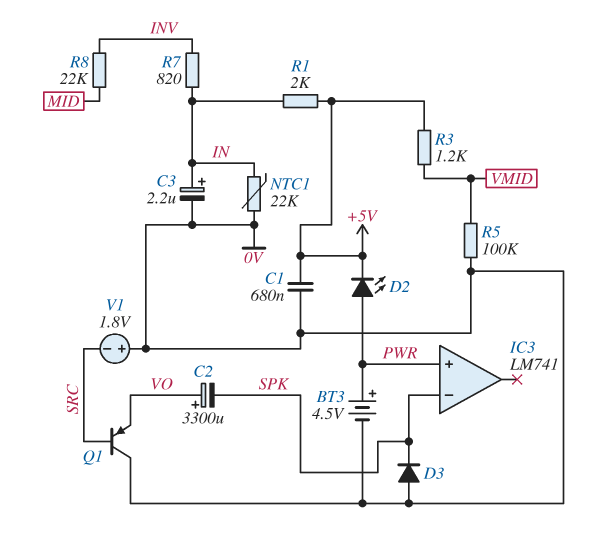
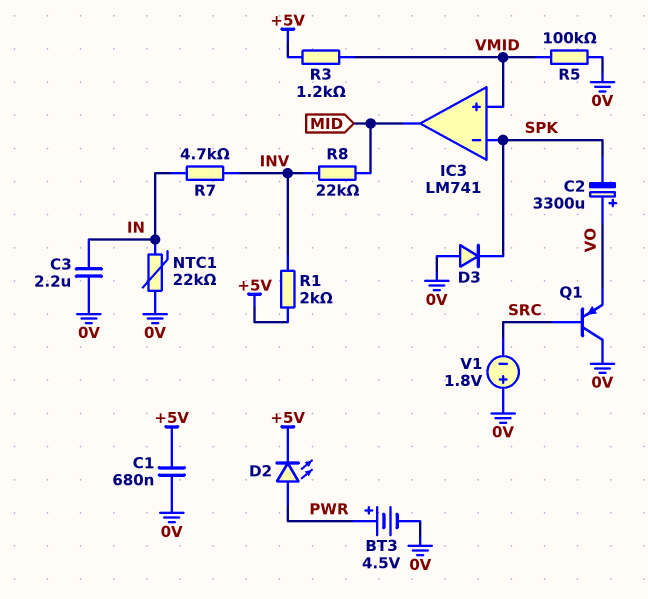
C3: 2.2uF (plus IN, minus 0V) -> 2.2uF (0V, IN)
IC3 pin in+: PWR -> VMID
IC3 pin out: none -> MID
R1: 2k (+5V, IN) -> 2k (+5V, INV)
R7: 820 (IN, INV) -> 4.7k (IN, INV)

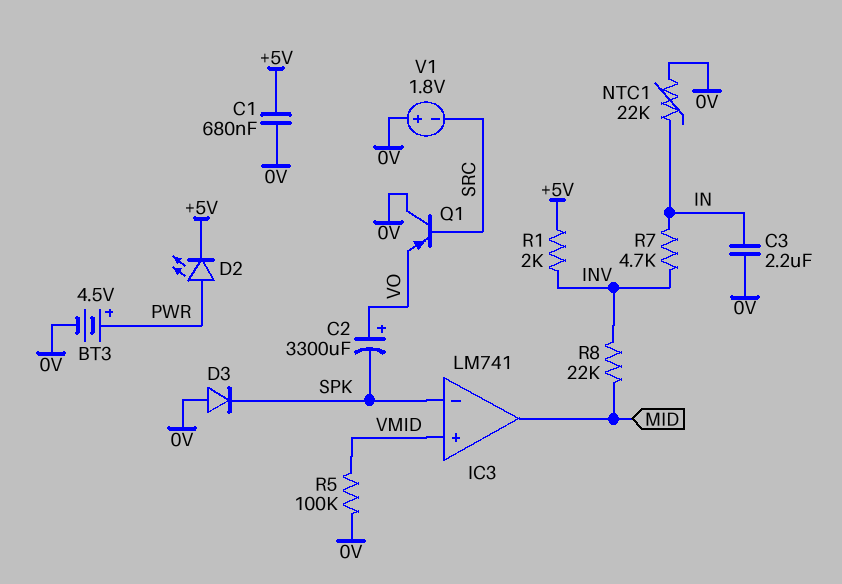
R3: 1.2k (+5V, VMID) -> none

